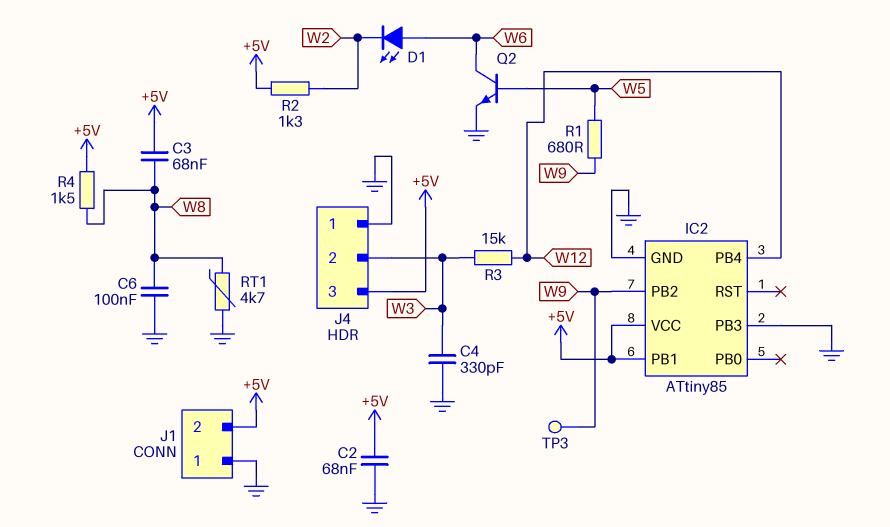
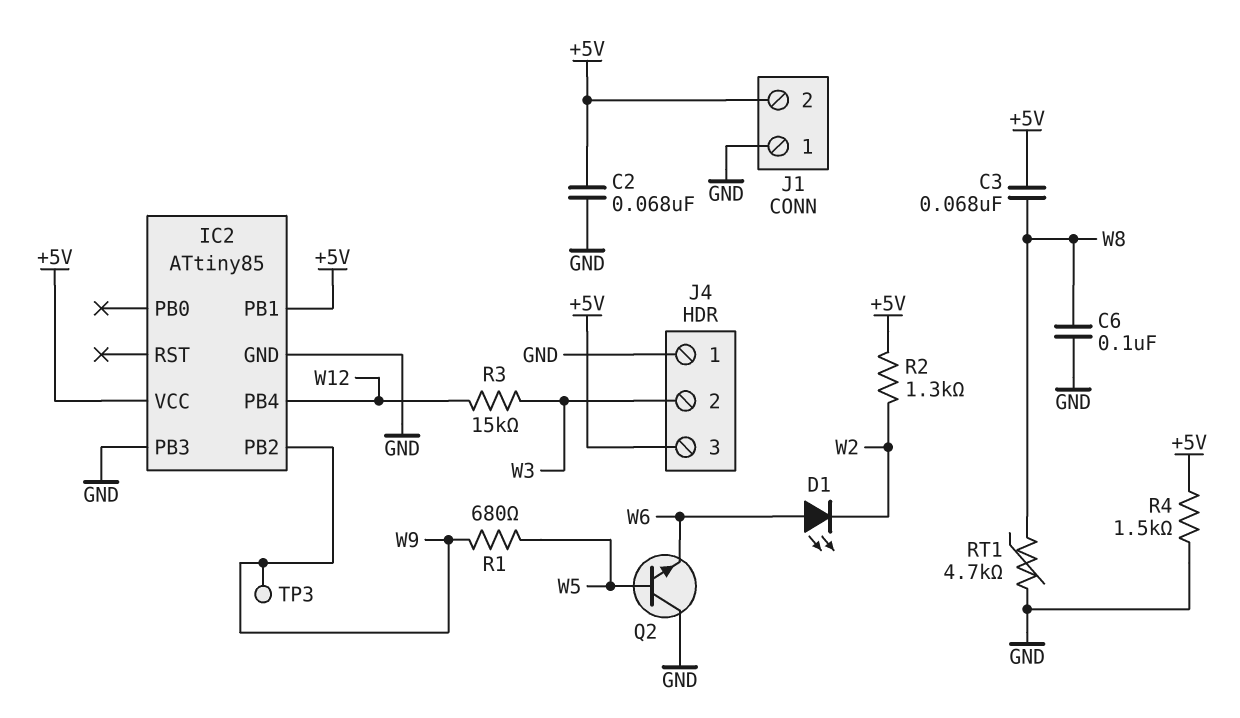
C4: 330pF (GND, W3) -> none
Q2: NPN (B W5, C W6, E GND) -> NPN (B W5, C GND, E W6)
R4: 1.5k (+5V, W8) -> 1.5k (+5V, GND)

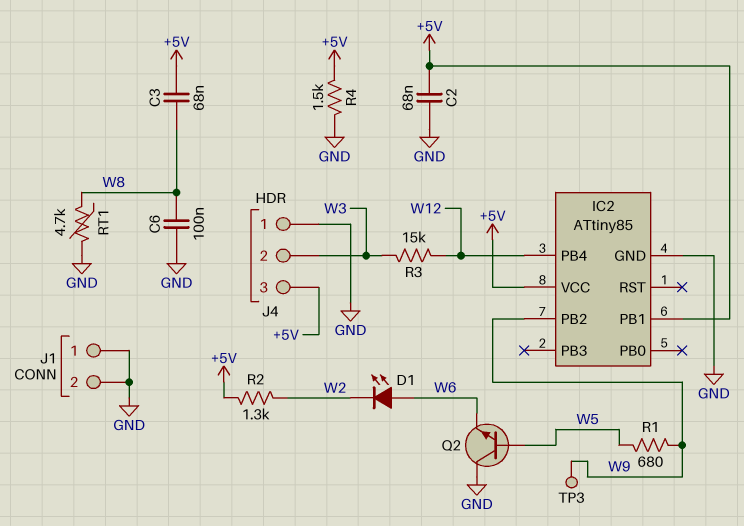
IC2 pin PB3: GND -> none
J1 pin 2: +5V -> GND

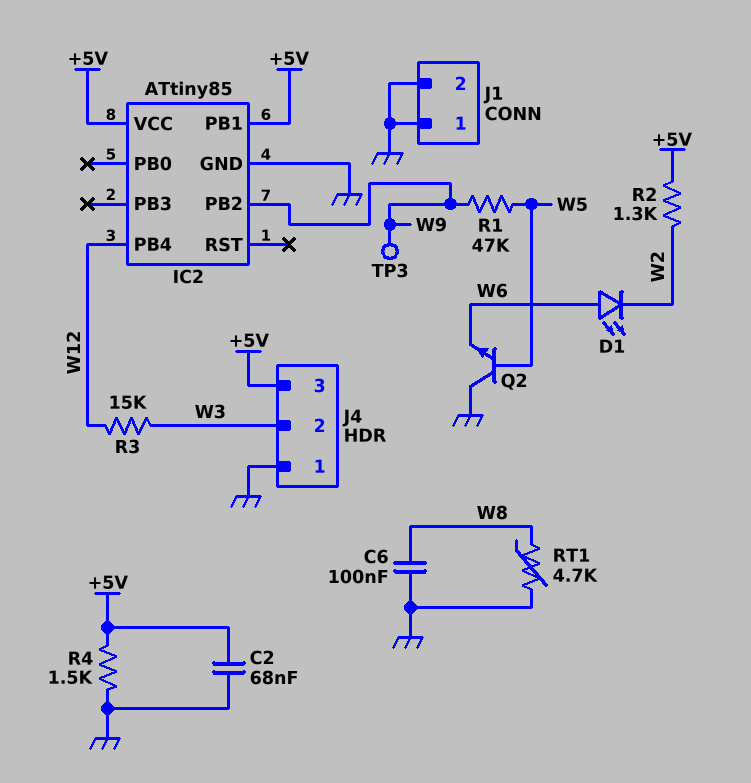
C3: 68nF (+5V, W8) -> none
R1: 680 (W5, W9) -> 47k (W5, W9)

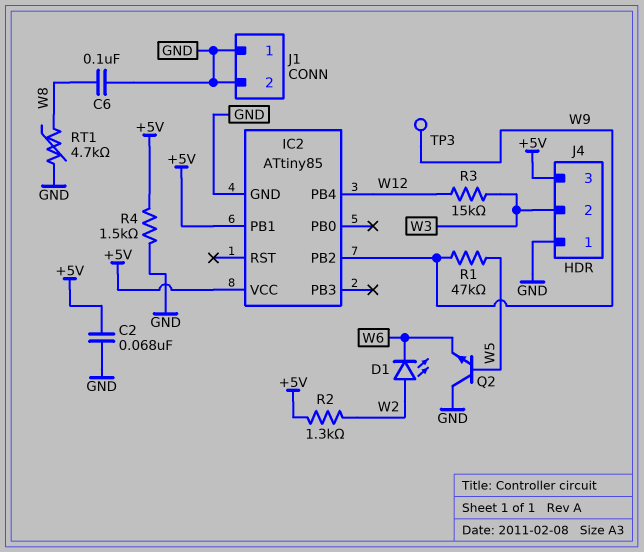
D1: LED (A W6, K W2) -> LED (A W2, K W6)

